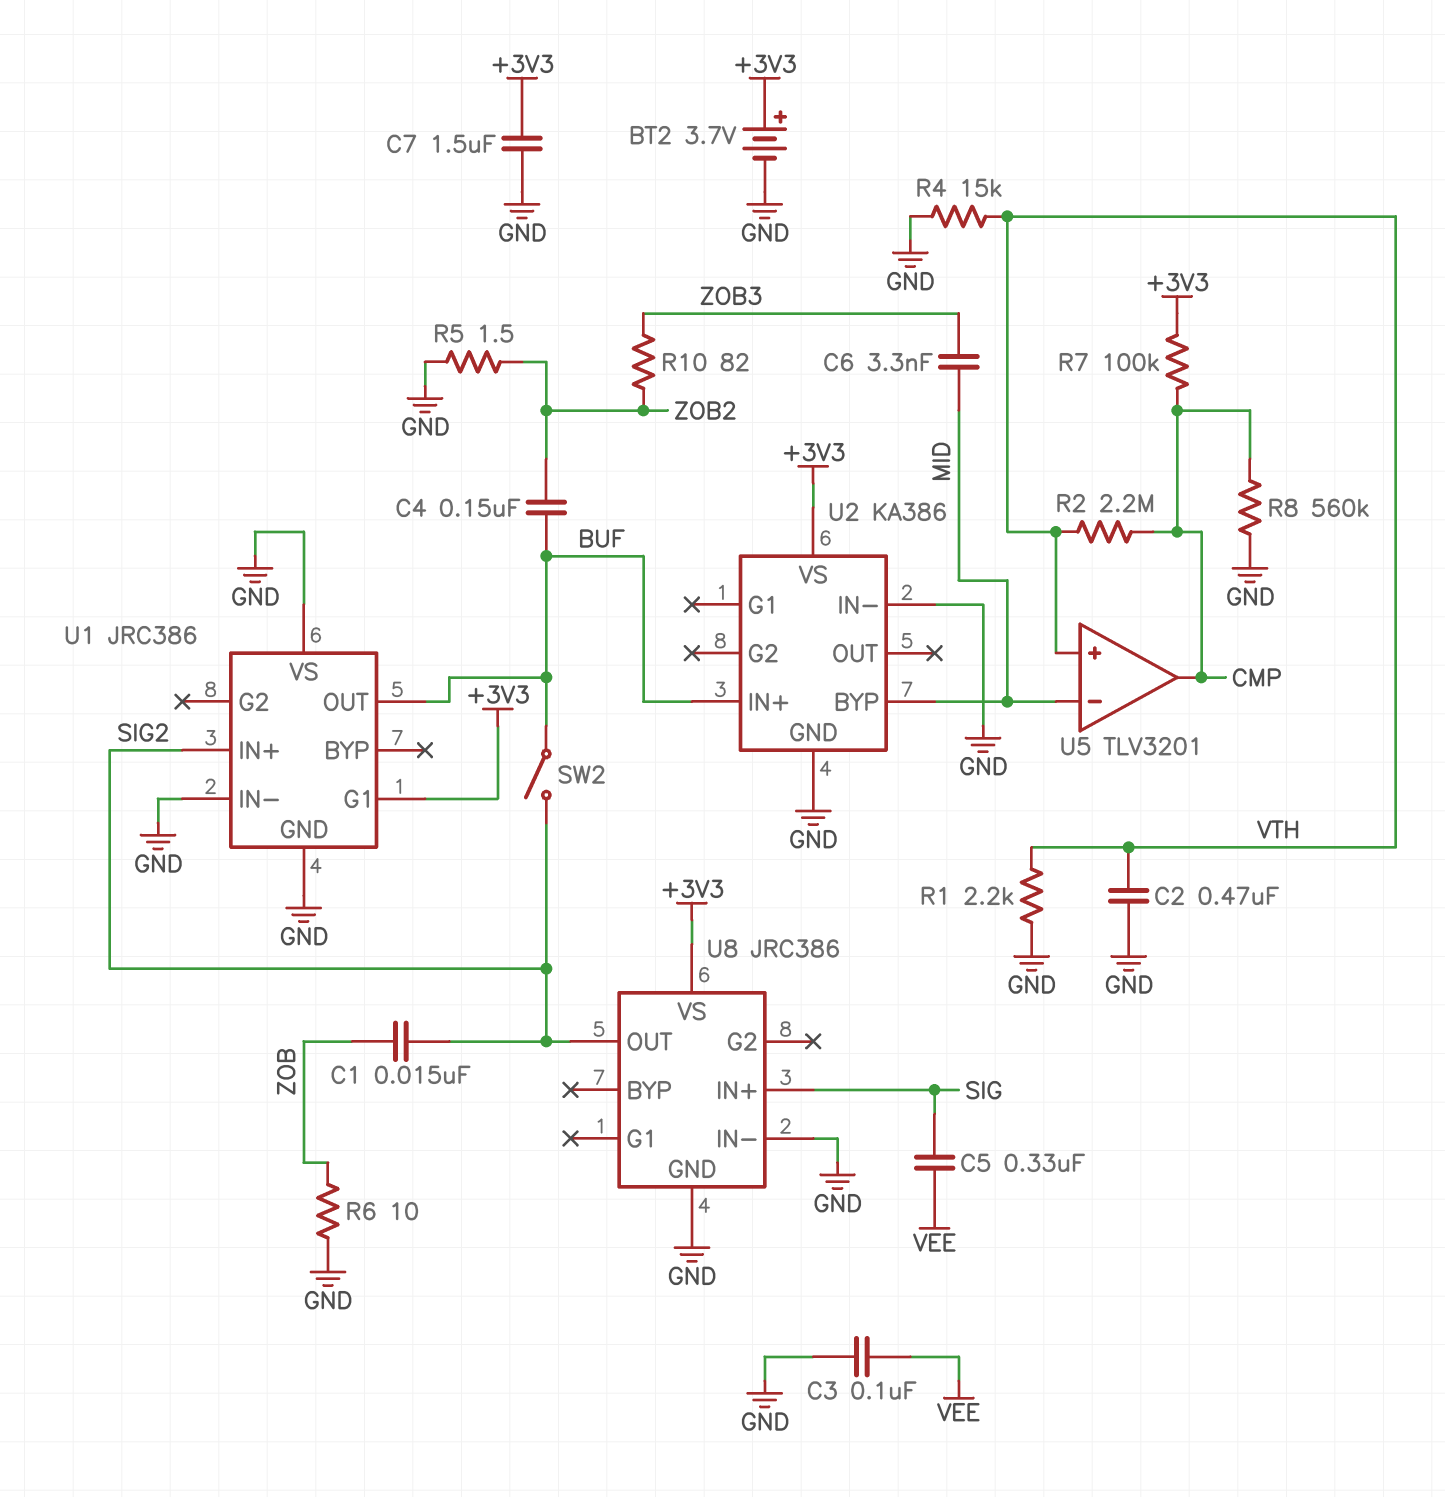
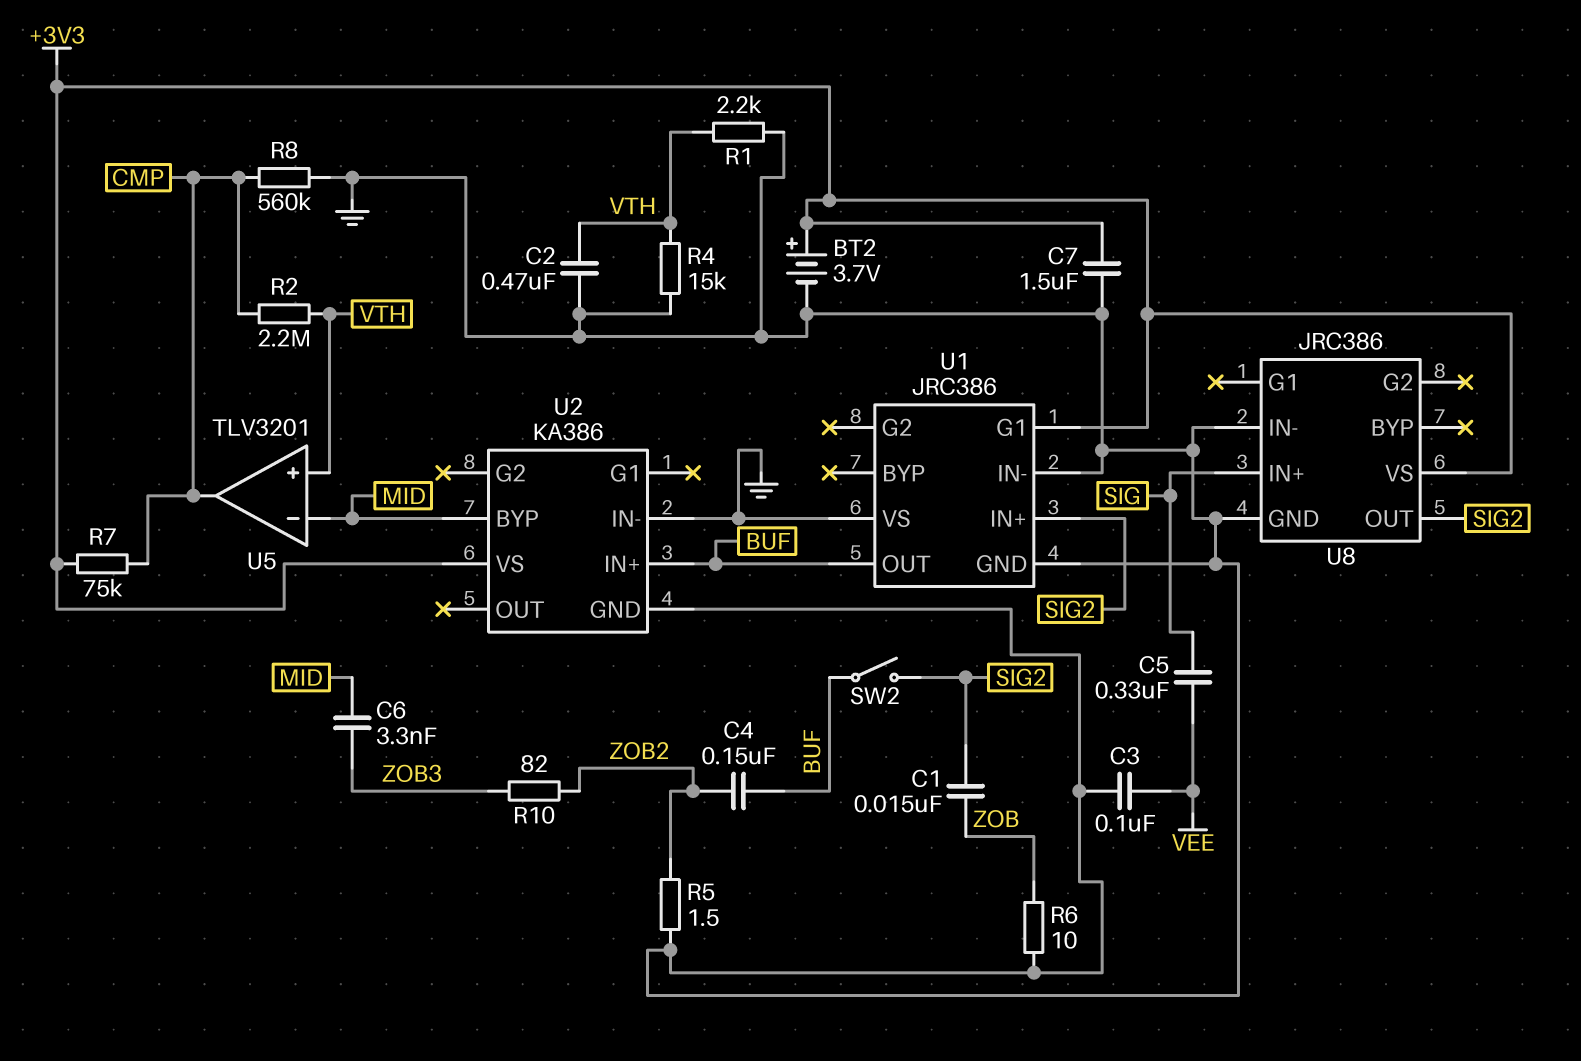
R7: 100k (+3V3, CMP) -> 75k (+3V3, CMP)

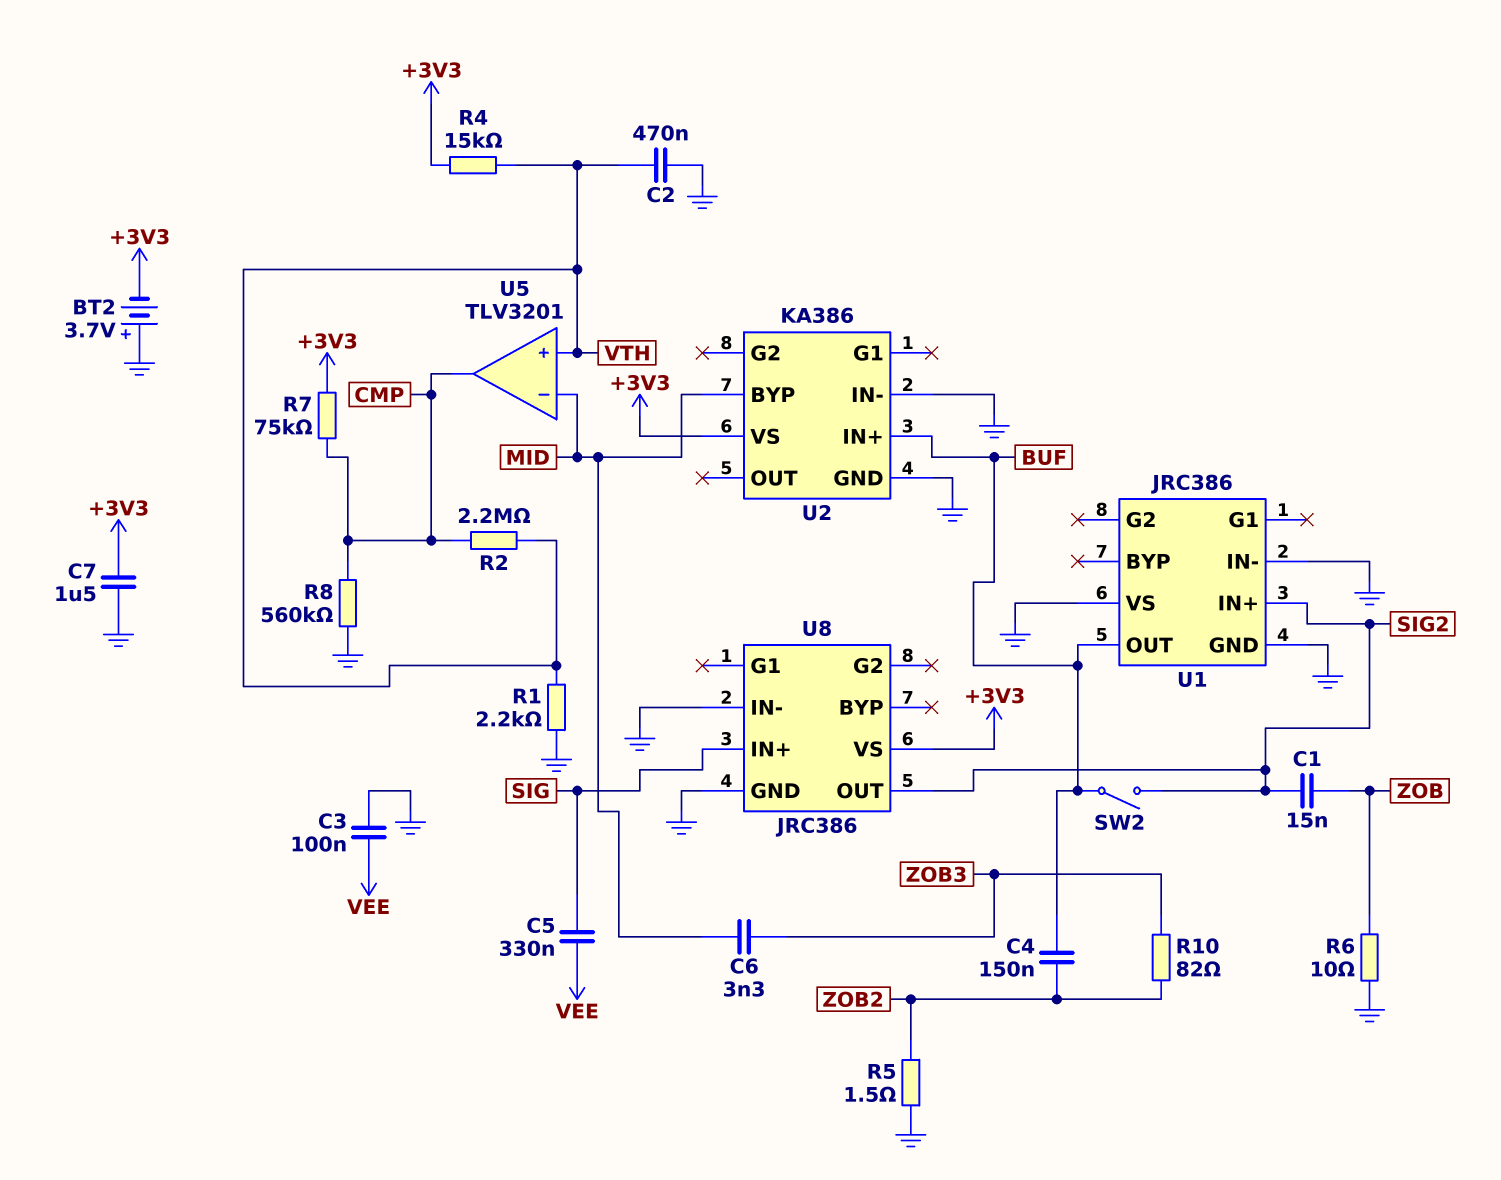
BT2: 3.7V (plus +3V3, minus GND) -> 3.7V (plus GND, minus +3V3)
R4: 15k (GND, VTH) -> 15k (+3V3, VTH)
U1 pin G1: +3V3 -> none

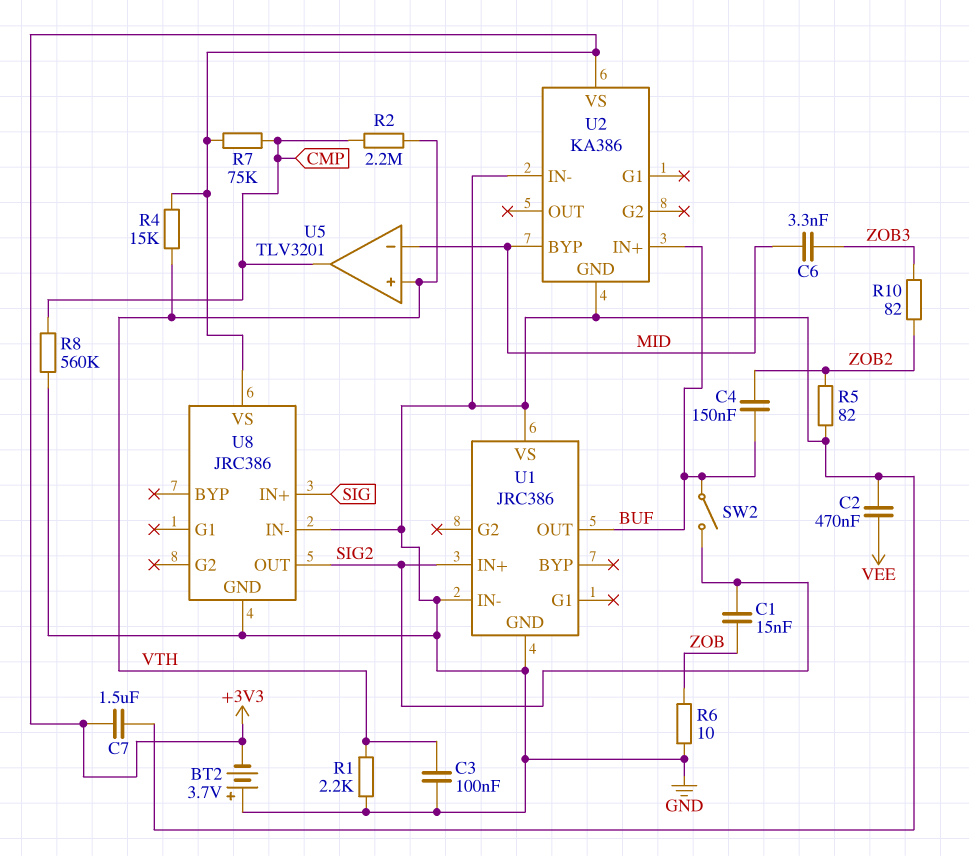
C2: 470nF (GND, VTH) -> 470nF (GND, VEE)
C3: 100nF (GND, VEE) -> 100nF (GND, VTH)
C5: 330nF (SIG, VEE) -> none
R5: 1.5 (GND, ZOB2) -> 82 (GND, ZOB2)

